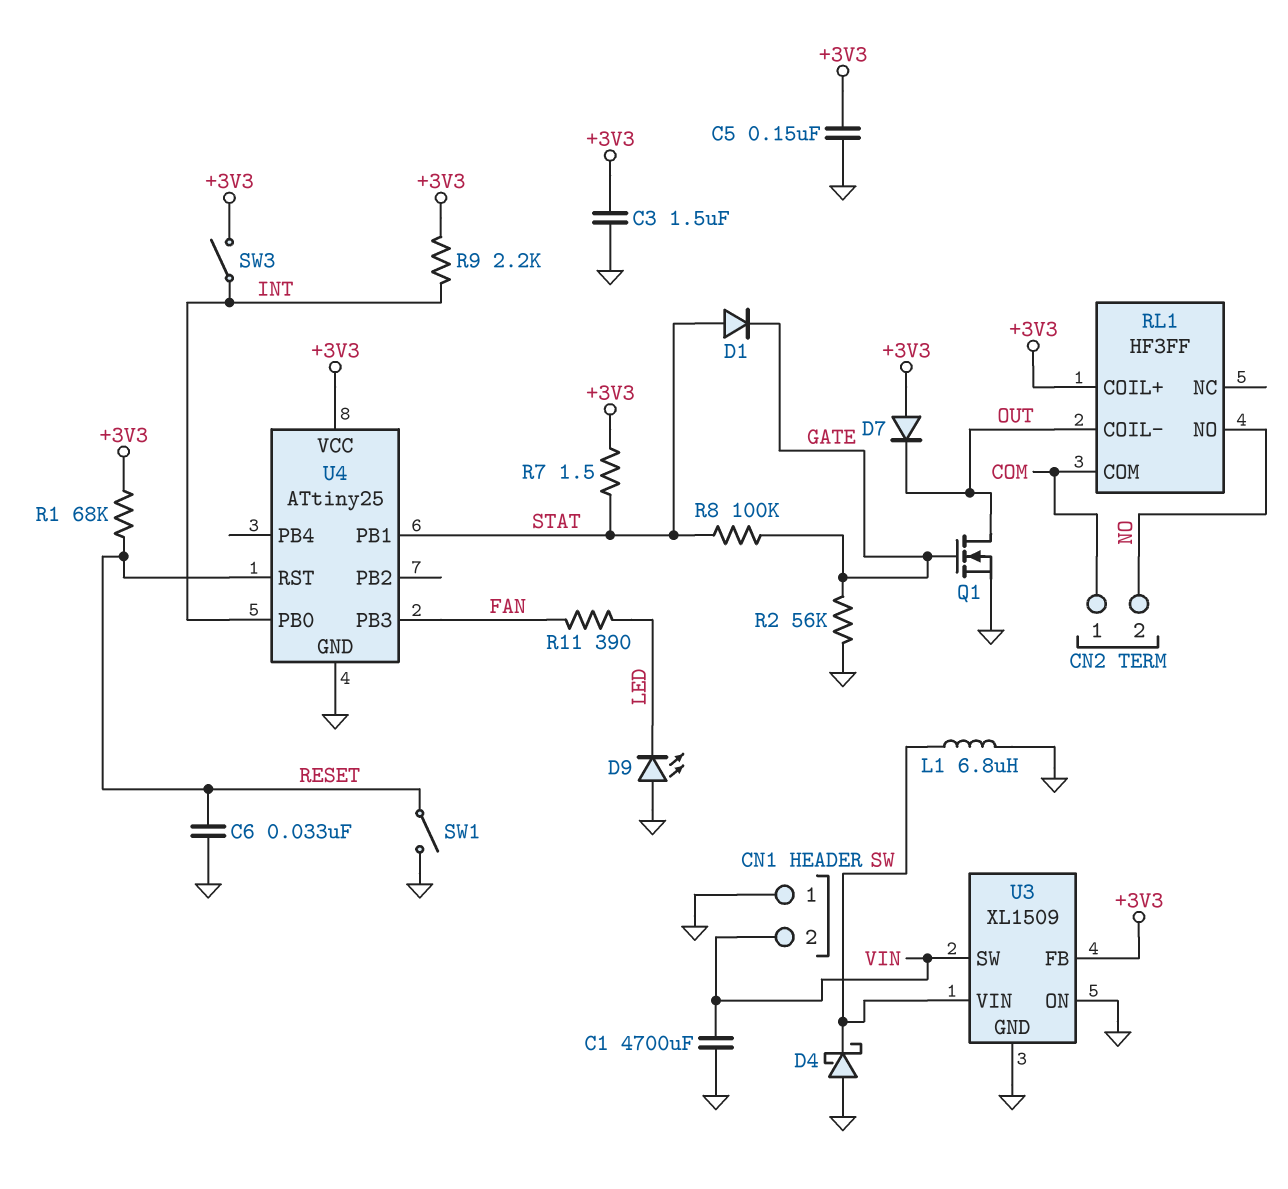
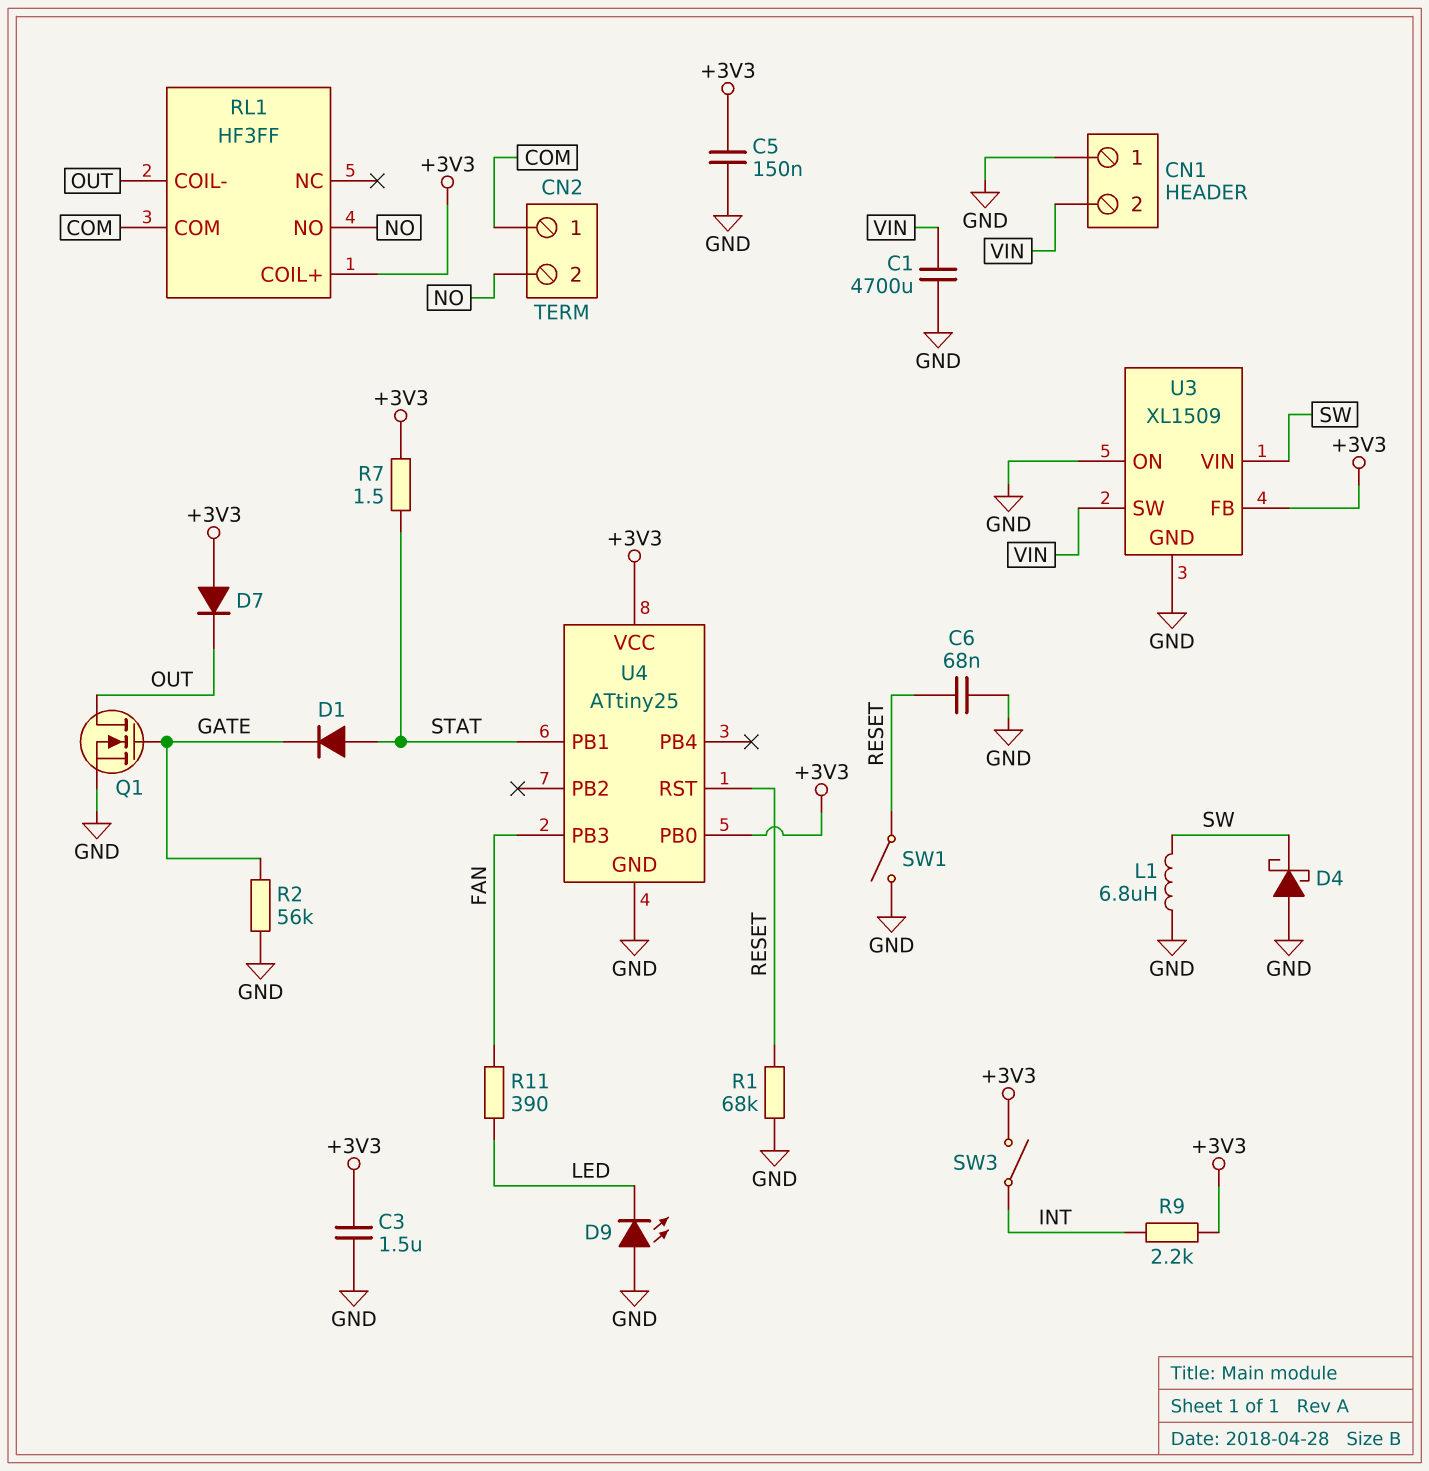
C6: 33nF (GND, RESET) -> 68nF (GND, RESET)
R1: 68k (+3V3, RESET) -> 68k (GND, RESET)
R8: 100k (GATE, STAT) -> none
U4 pin PB0: INT -> +3V3

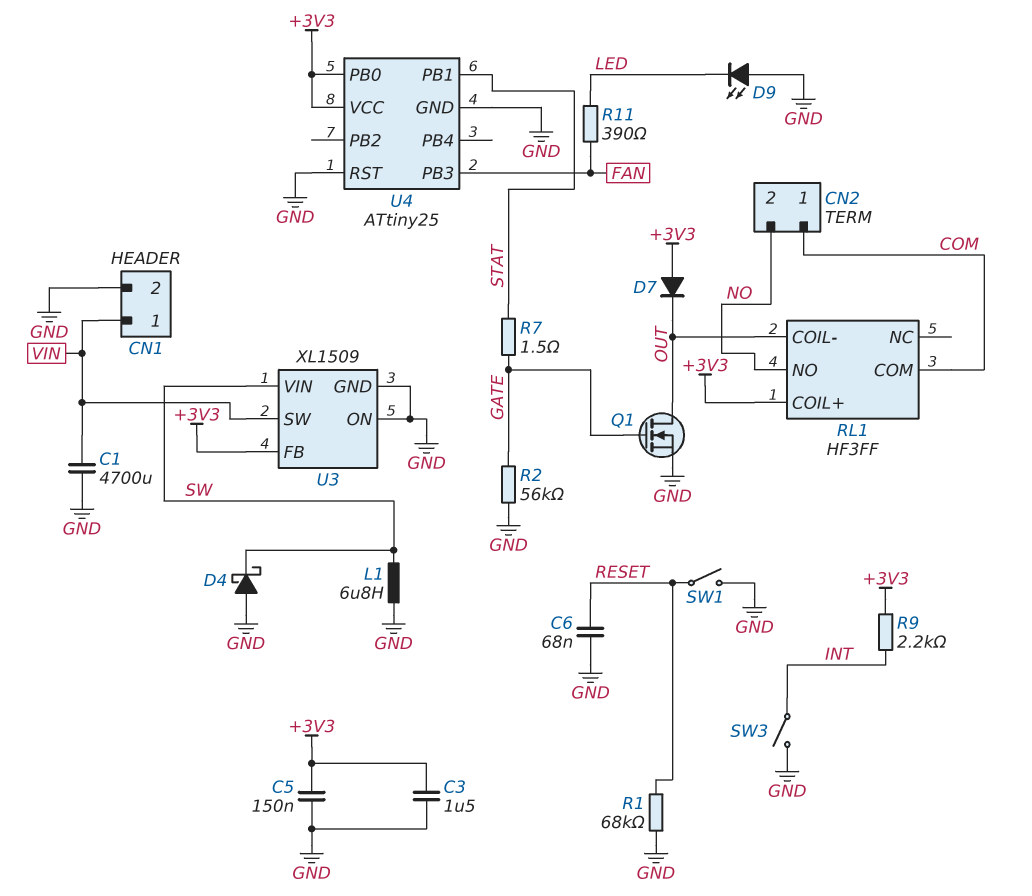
CN1 pin 1: GND -> VIN
CN1 pin 2: VIN -> GND
D1: diode (A STAT, K GATE) -> none
R7: 1.5 (+3V3, STAT) -> 1.5 (GATE, STAT)
SW3: switch (+3V3, INT) -> switch (GND, INT)
U4 pin RST: RESET -> GND

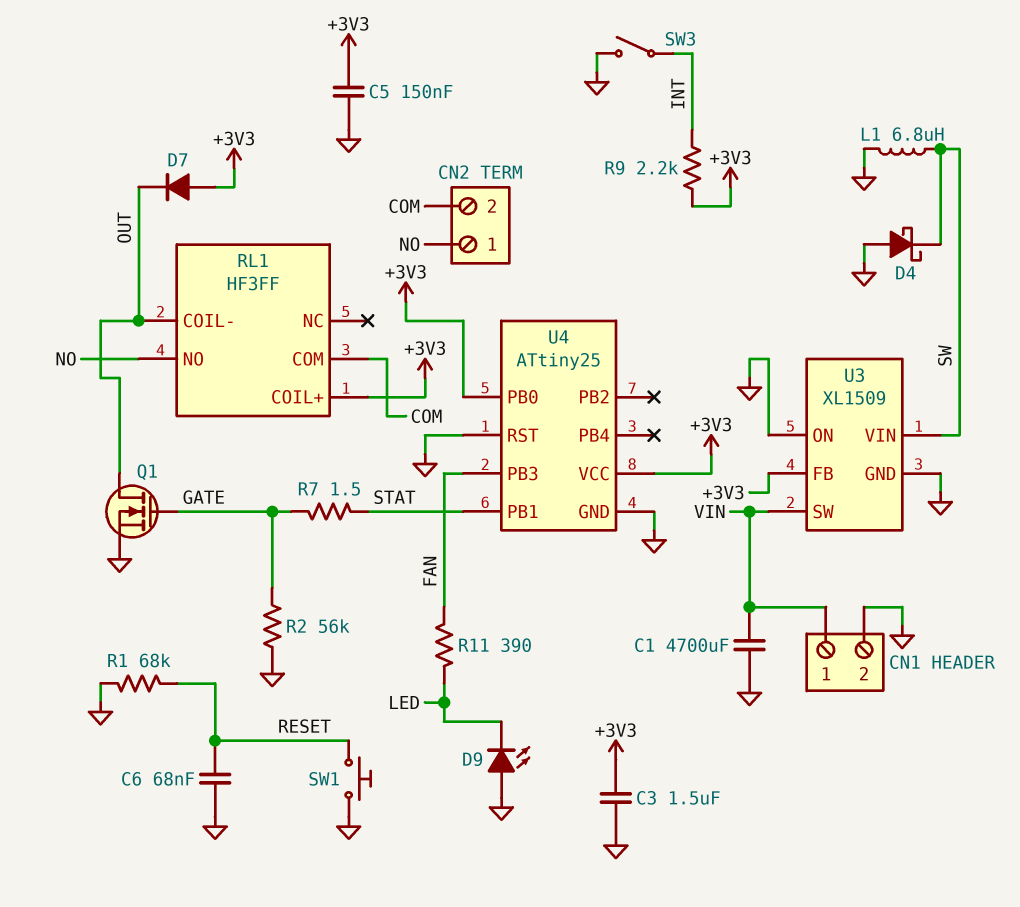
CN2 pin 1: COM -> NO
CN2 pin 2: NO -> COM
SW1: switch (GND, RESET) -> button (GND, RESET)

